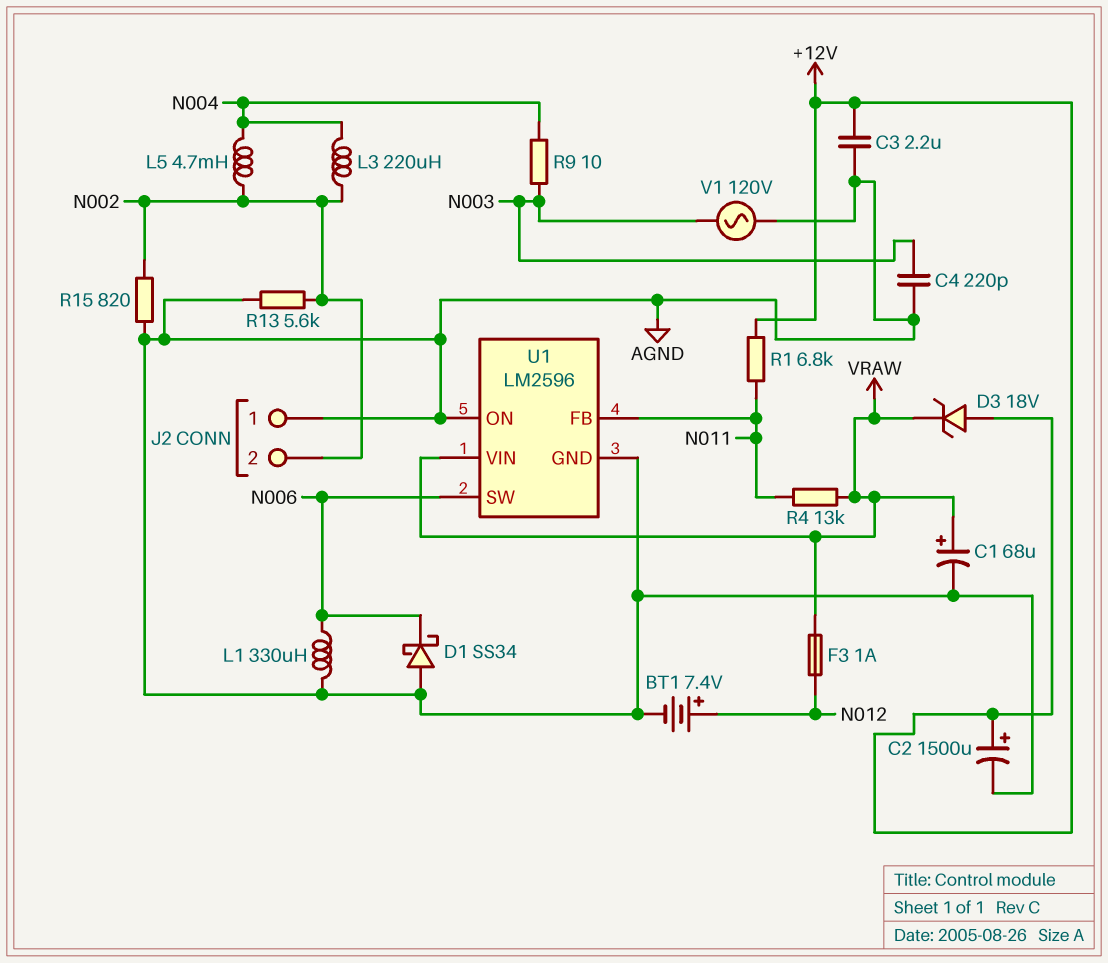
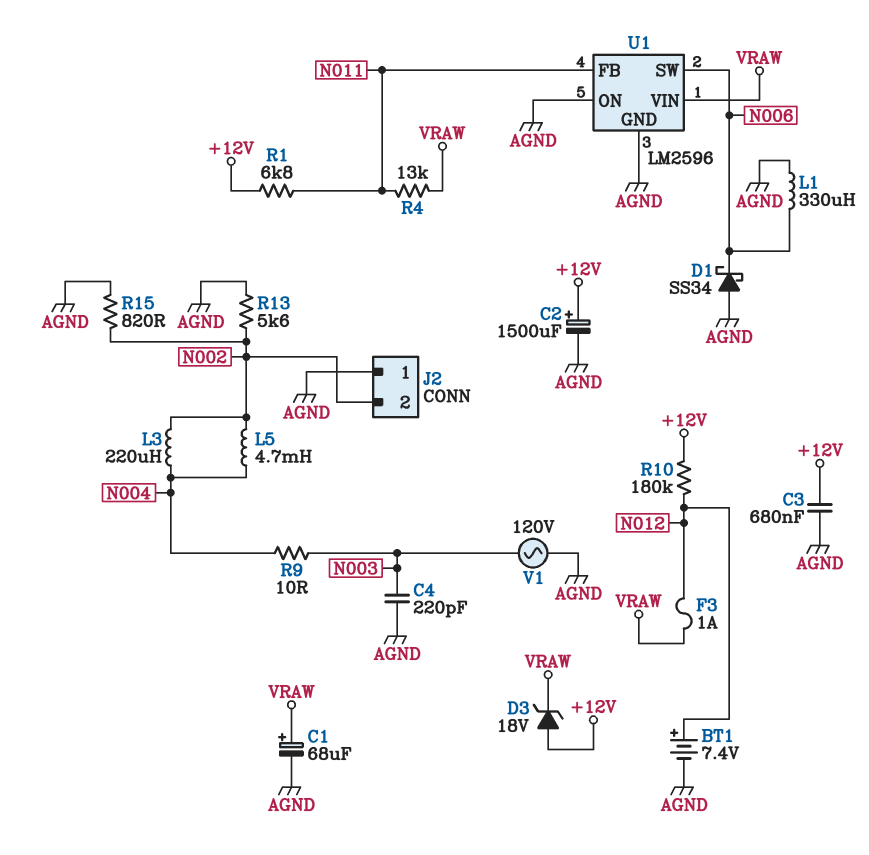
C3: 2.2uF (+12V, AGND) -> 680nF (+12V, AGND)
R10: none -> 180k (+12V, N012)

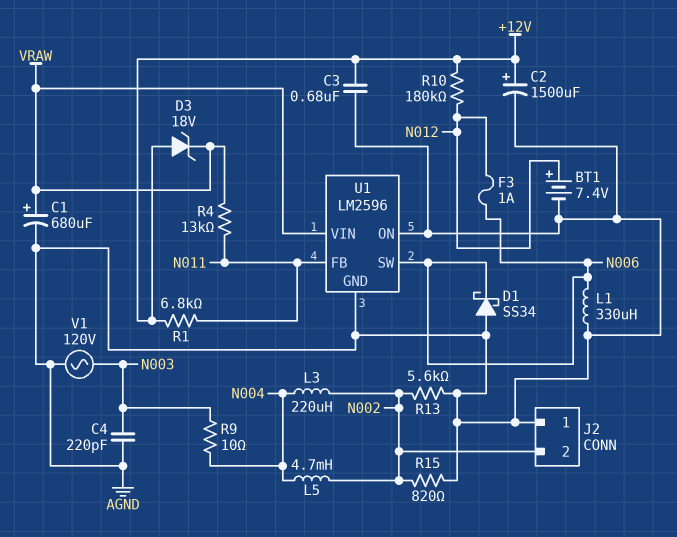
C1: 68uF (plus VRAW, minus AGND) -> 680uF (plus VRAW, minus AGND)
F3: 1A (N012, VRAW) -> 1A (N006, N012)

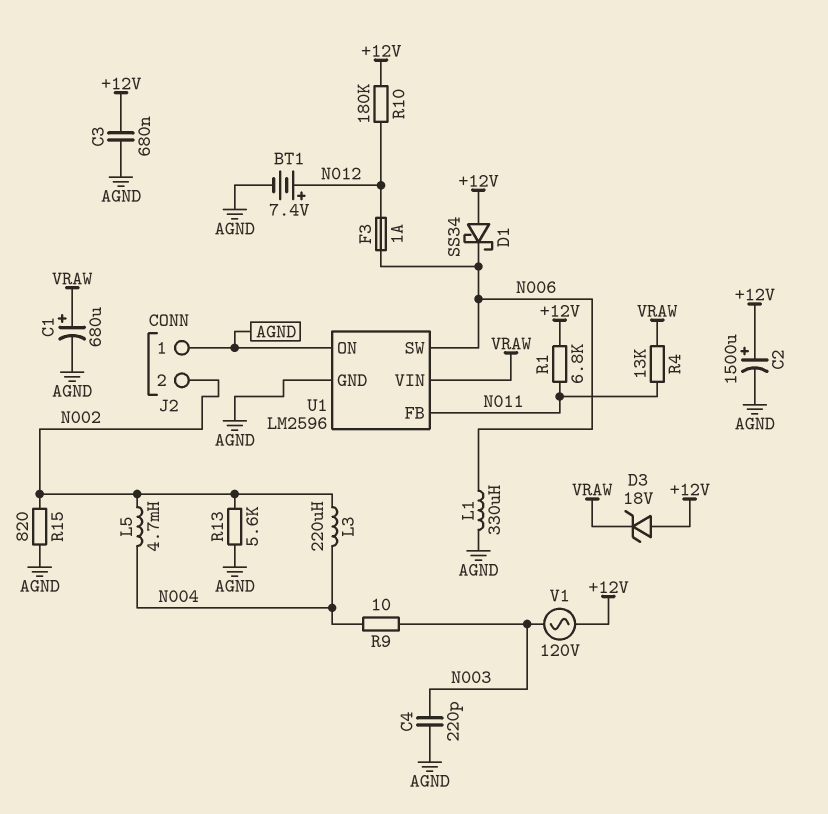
D1: schottky SS34 (A AGND, K N006) -> schottky SS34 (A +12V, K N006)
V1: AC 120V (AGND, N003) -> AC 120V (+12V, N003)

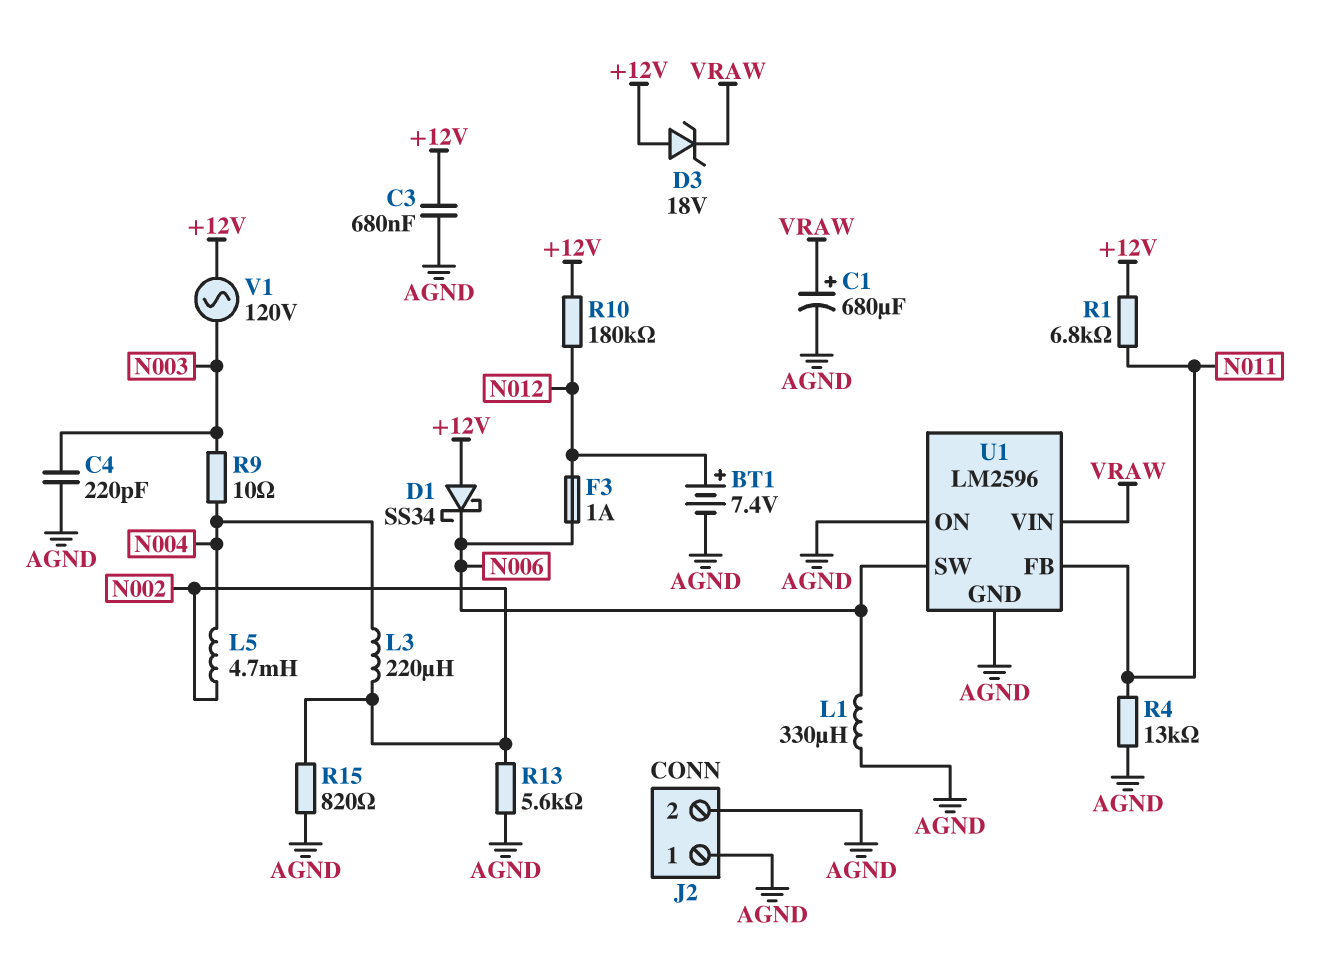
C2: 1500uF (plus +12V, minus AGND) -> none
J2 pin 2: N002 -> AGND
R4: 13k (N011, VRAW) -> 13k (AGND, N011)

